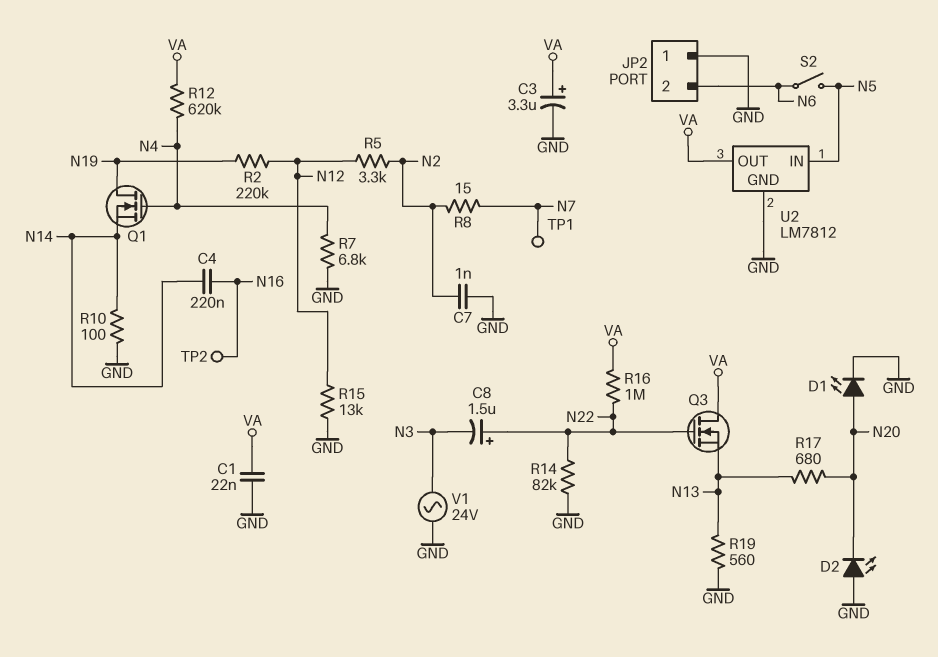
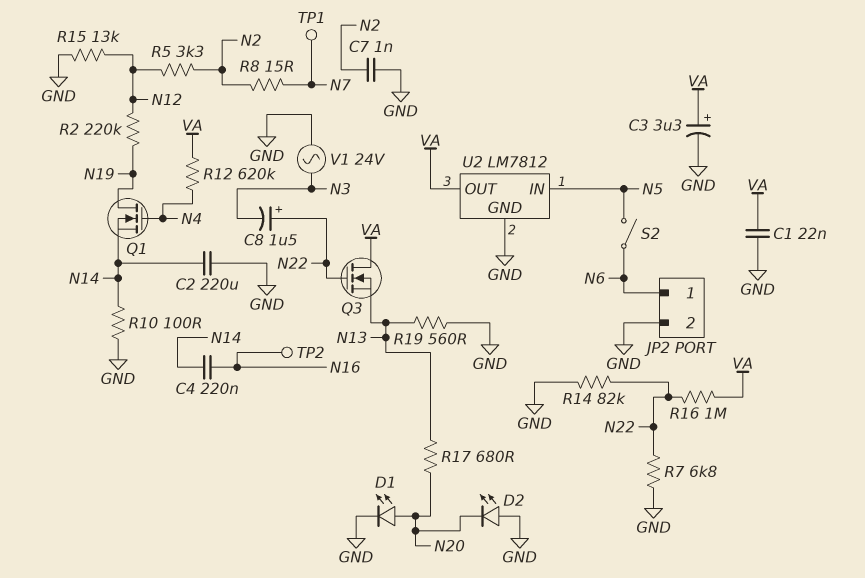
C2: none -> 220uF (GND, N14)
JP2 pin 1: GND -> N6
JP2 pin 2: N6 -> GND
R7: 6.8k (GND, N4) -> 6.8k (GND, N22)

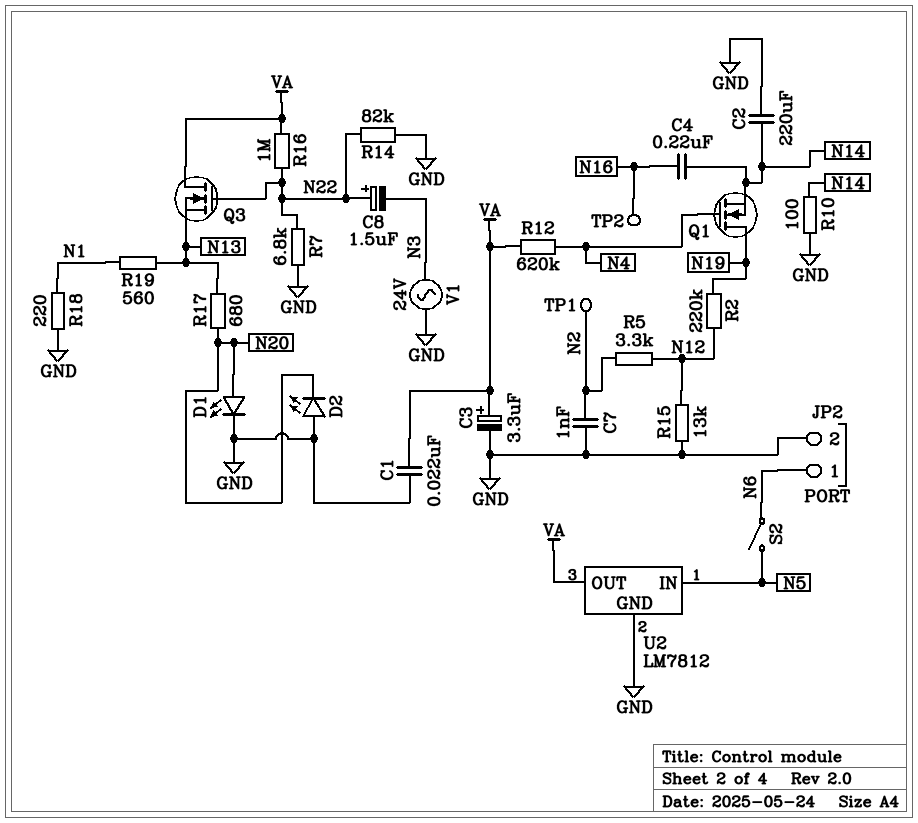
R8: 15 (N2, N7) -> none
R18: none -> 220 (GND, N1)
R19: 560 (GND, N13) -> 560 (N1, N13)
TP1: test point (N7) -> test point (N2)

